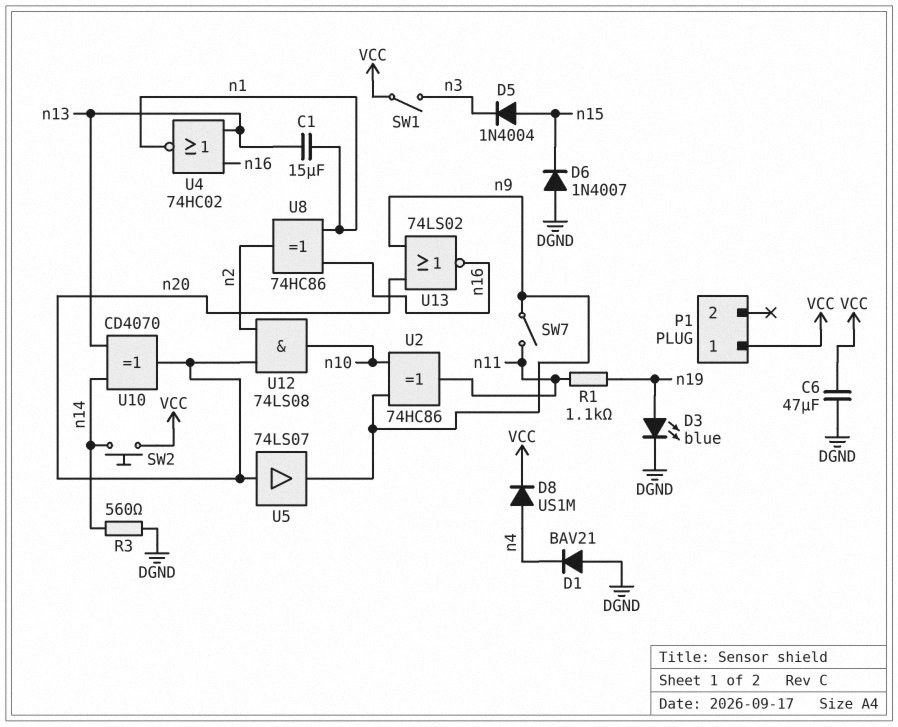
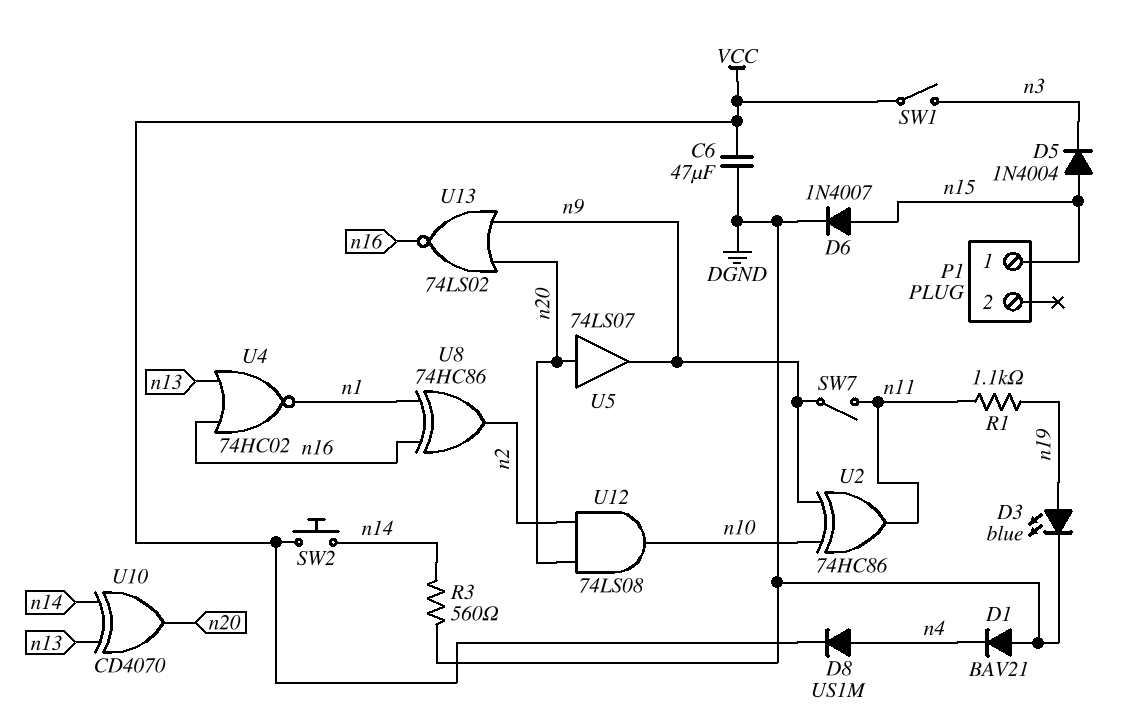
C1: 15uF (n1, n13) -> none
D6: diode 1N4007 (A DGND, K n15) -> diode 1N4007 (A n15, K DGND)
P1 pin 1: VCC -> n15

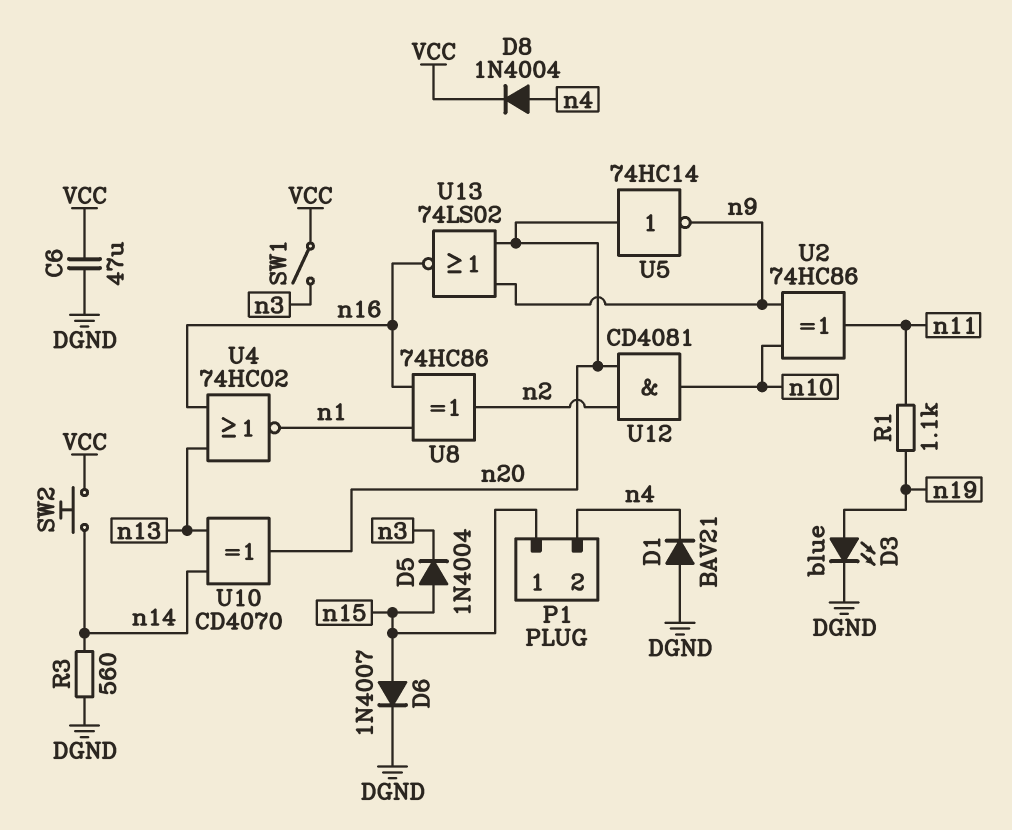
D8: diode US1M (A n4, K VCC) -> diode 1N4004 (A n4, K VCC)
P1 pin 2: none -> n4
SW7: switch (n9, n11) -> none
U5: buffer 74LS07 (in n20, out n9) -> NOT 74HC14 (in n20, out n9)
U12: AND 74LS08 (in n2, in n20, out n10) -> AND CD4081 (in n2, in n20, out n10)

